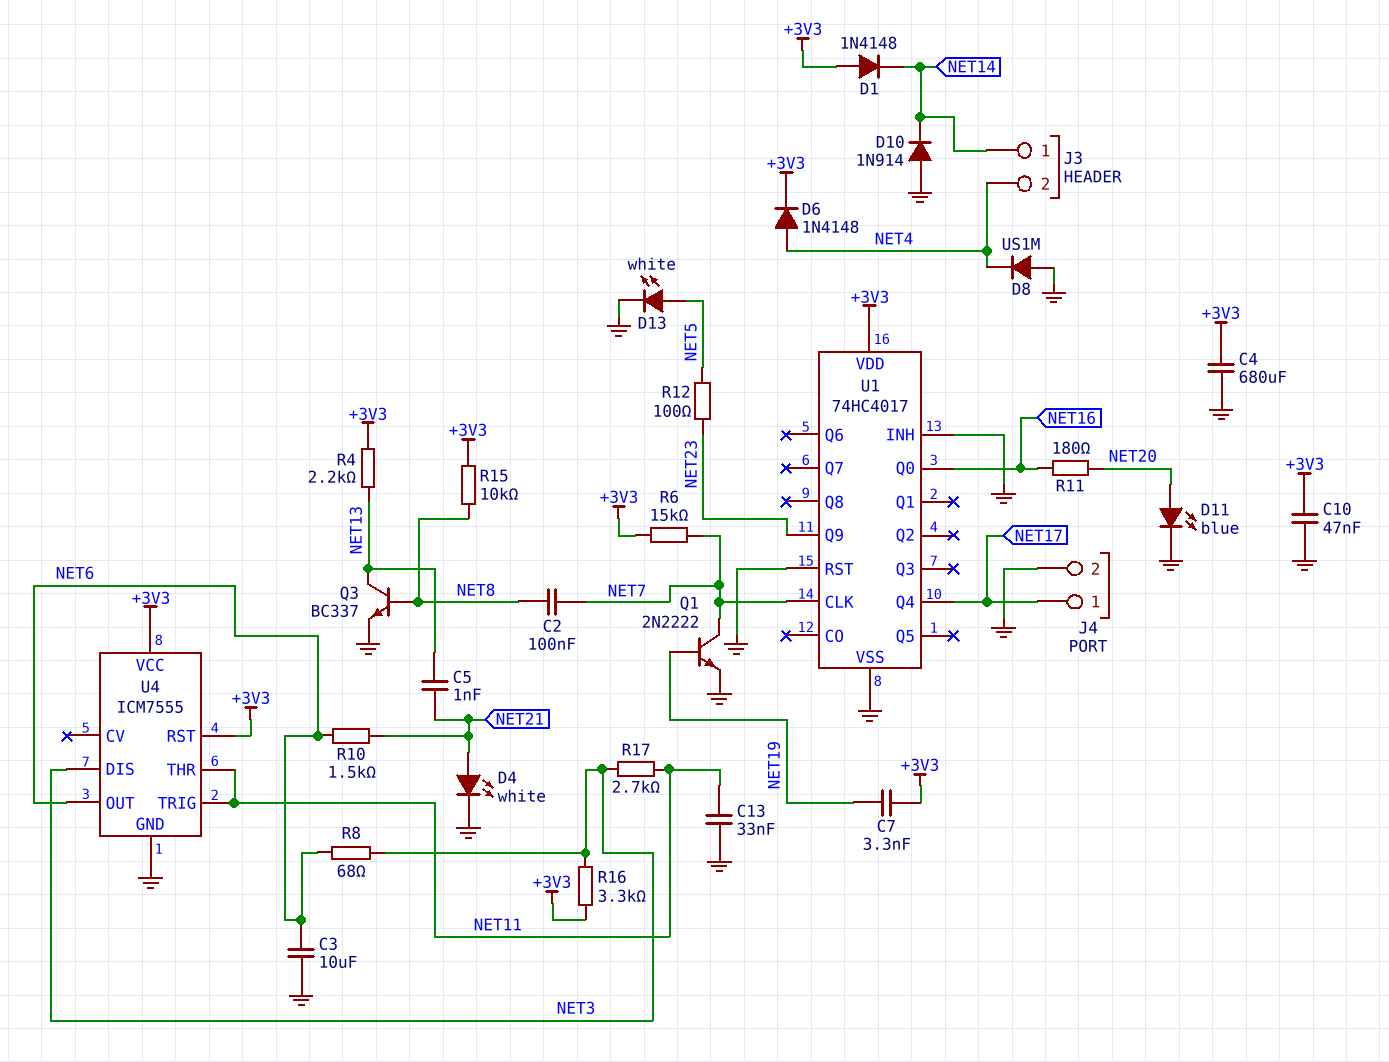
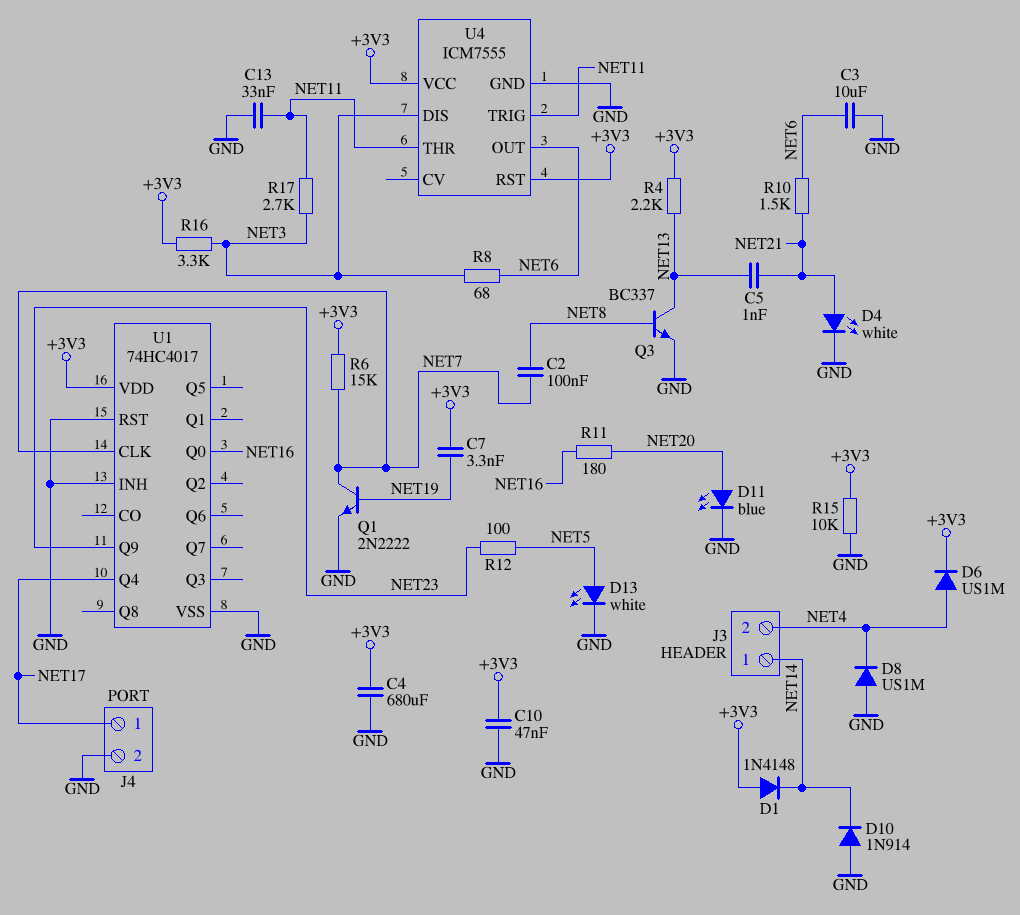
D6: diode 1N4148 (A NET4, K +3V3) -> diode US1M (A NET4, K +3V3)
R15: 10k (+3V3, NET8) -> 10k (+3V3, GND)

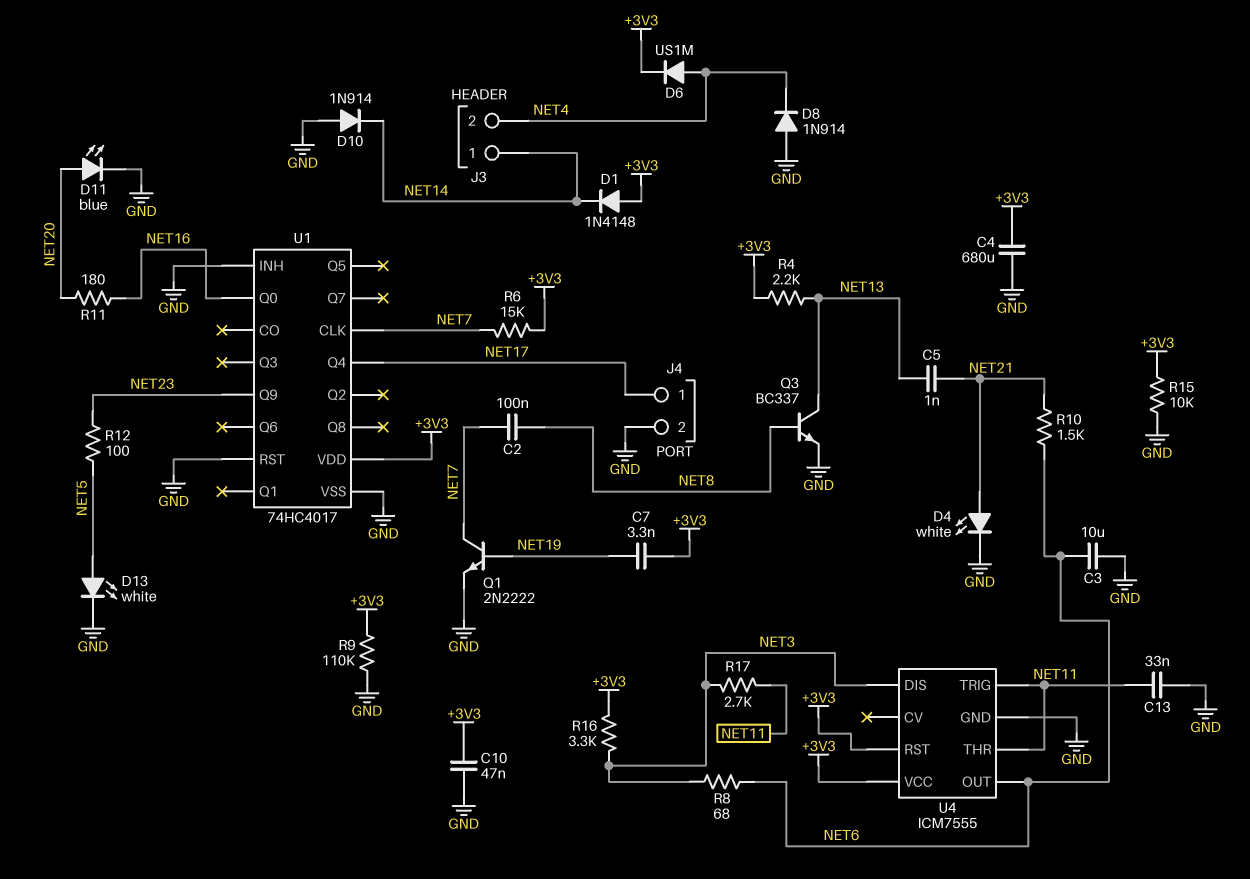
D8: diode US1M (A GND, K NET4) -> diode 1N914 (A GND, K NET4)
R9: none -> 110k (+3V3, GND)

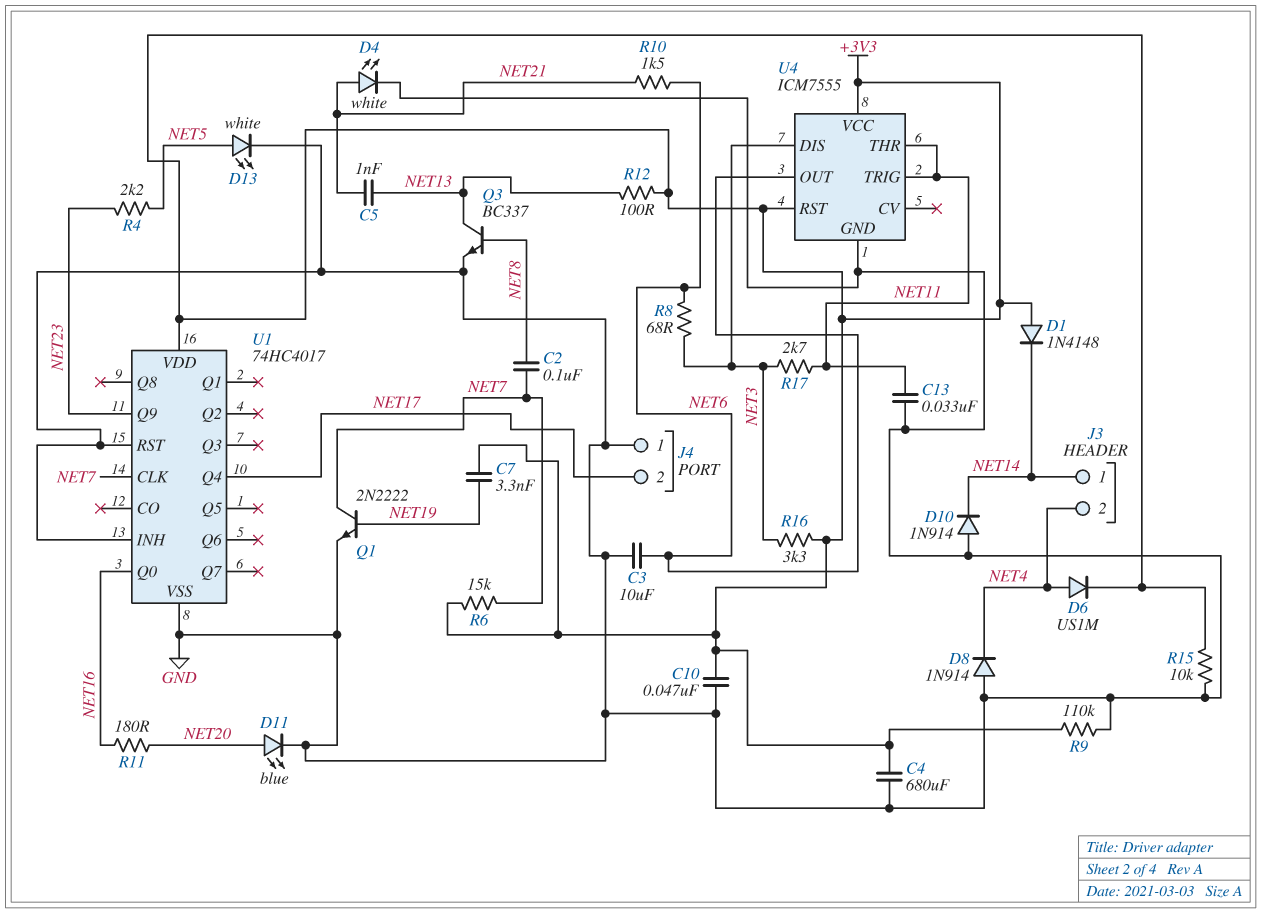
J4 pin 1: NET17 -> GND
J4 pin 2: GND -> NET17
R4: 2.2k (+3V3, NET13) -> 2.2k (NET5, NET23)
R12: 100 (NET5, NET23) -> 100 (+3V3, NET13)

